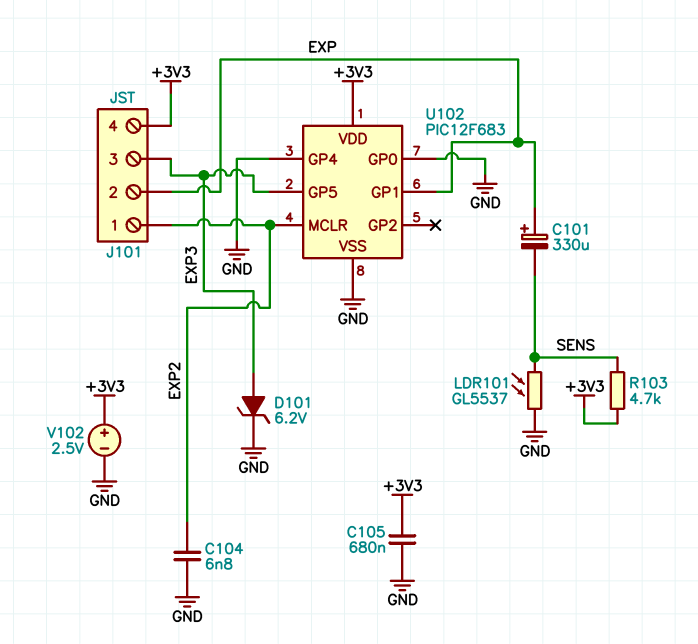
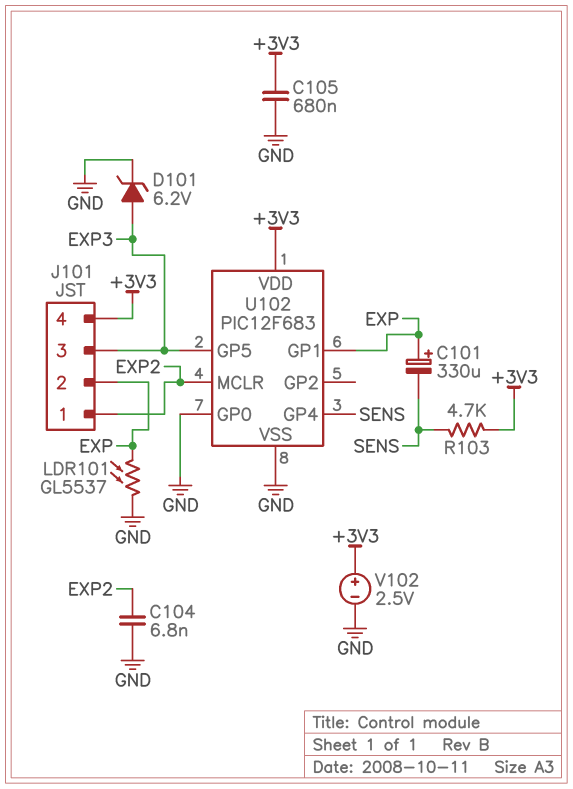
LDR101: GL5537 (GND, SENS) -> GL5537 (EXP, GND)
U102 pin GP4: GND -> SENS

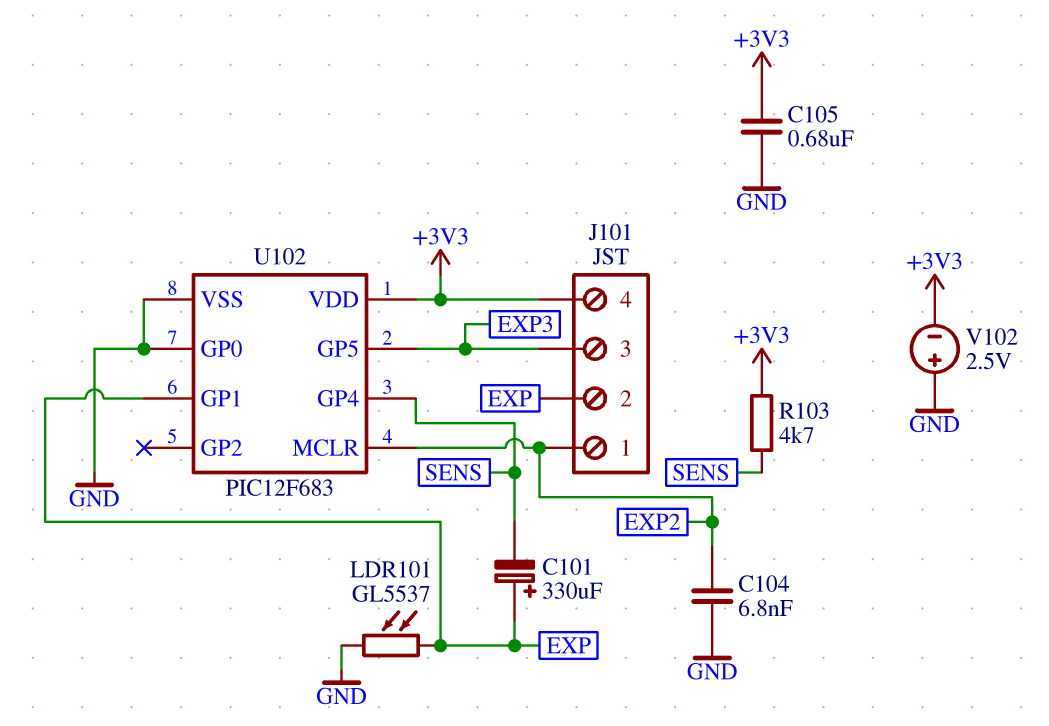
D101: zener 6.2V (A EXP3, K GND) -> none
V102: 2.5V (plus +3V3, minus GND) -> 2.5V (plus GND, minus +3V3)

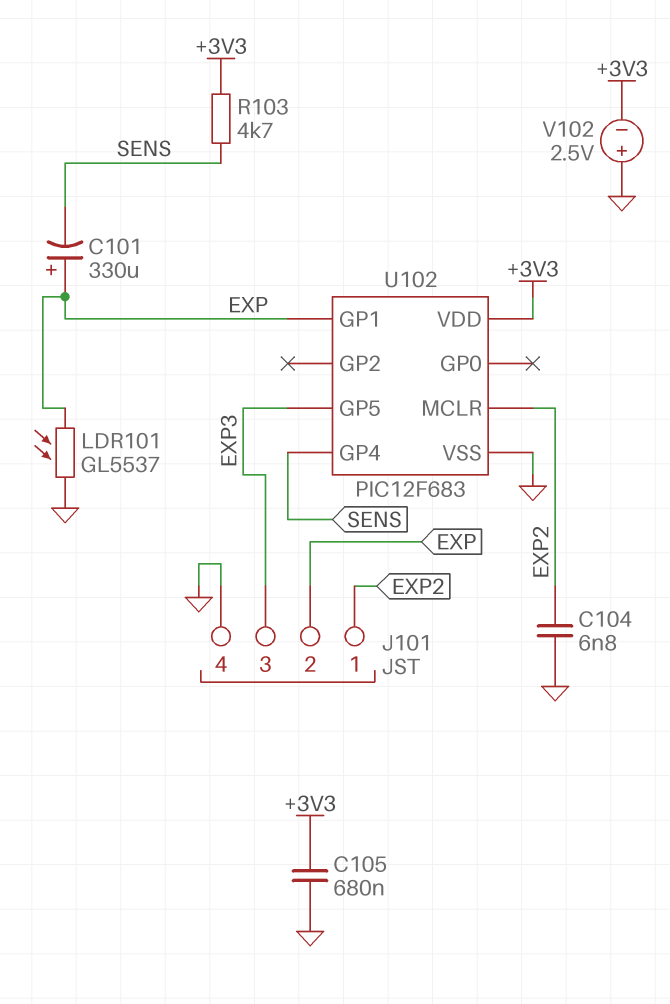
J101 pin 4: +3V3 -> GND
U102 pin GP0: GND -> none

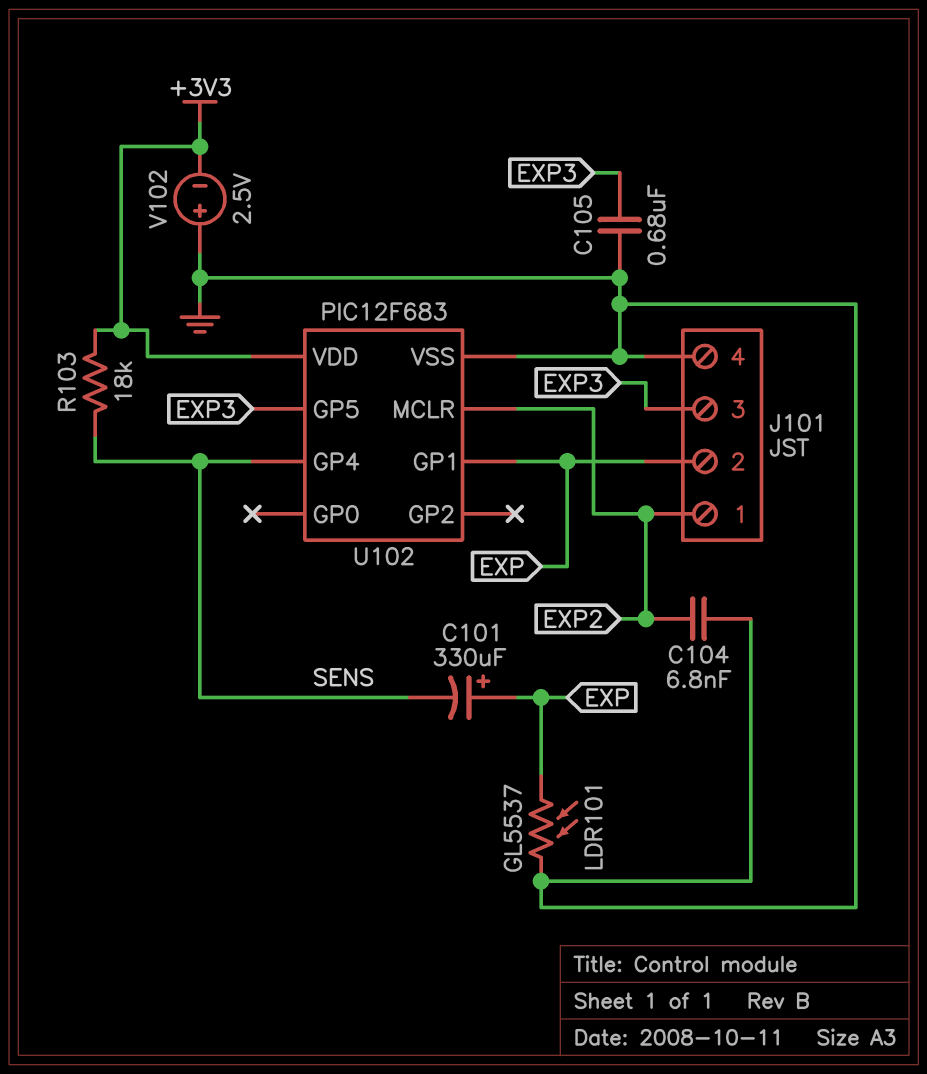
C105: 680nF (+3V3, GND) -> 680nF (EXP3, GND)
R103: 4.7k (+3V3, SENS) -> 18k (+3V3, SENS)

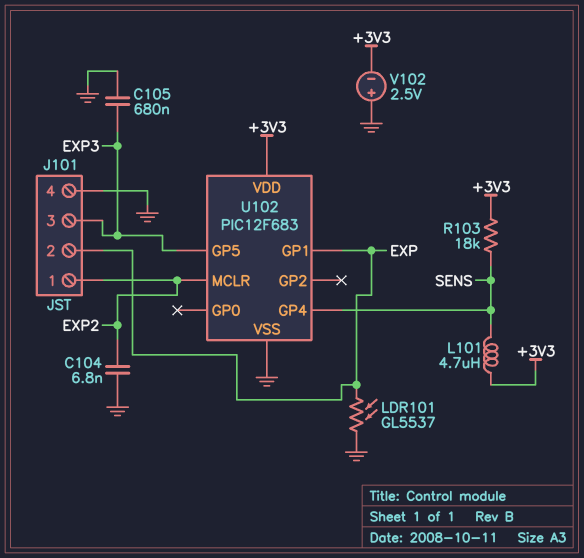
C101: 330uF (plus EXP, minus SENS) -> none
L101: none -> 4.7uH (+3V3, SENS)

